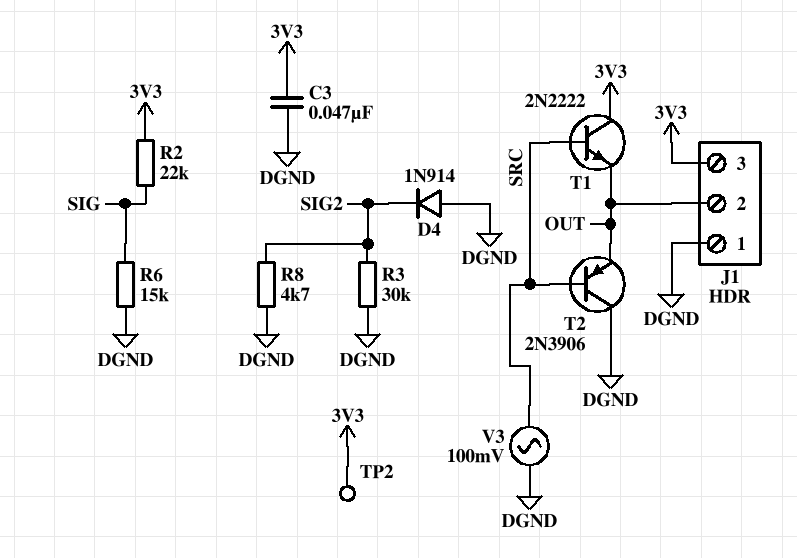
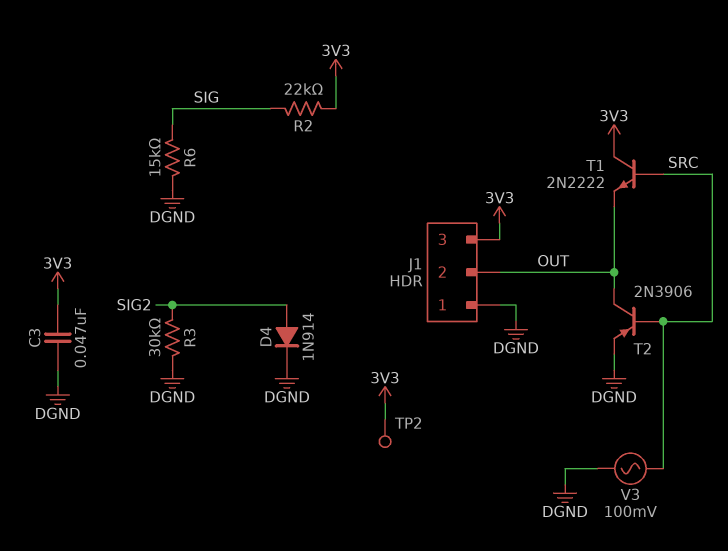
D4: diode 1N914 (A DGND, K SIG2) -> diode 1N914 (A SIG2, K DGND)
R8: 4.7k (DGND, SIG2) -> none
T2: PNP 2N3906 (B SRC, C DGND, E OUT) -> PNP 2N3906 (B SRC, C OUT, E DGND)

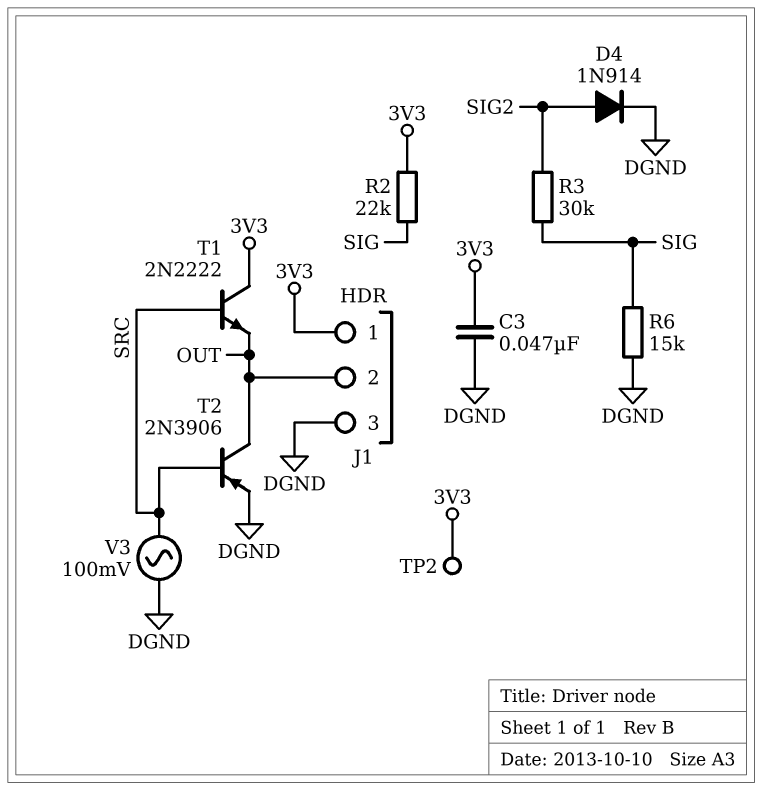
J1 pin 1: DGND -> 3V3
J1 pin 3: 3V3 -> DGND
R3: 30k (DGND, SIG2) -> 30k (SIG, SIG2)

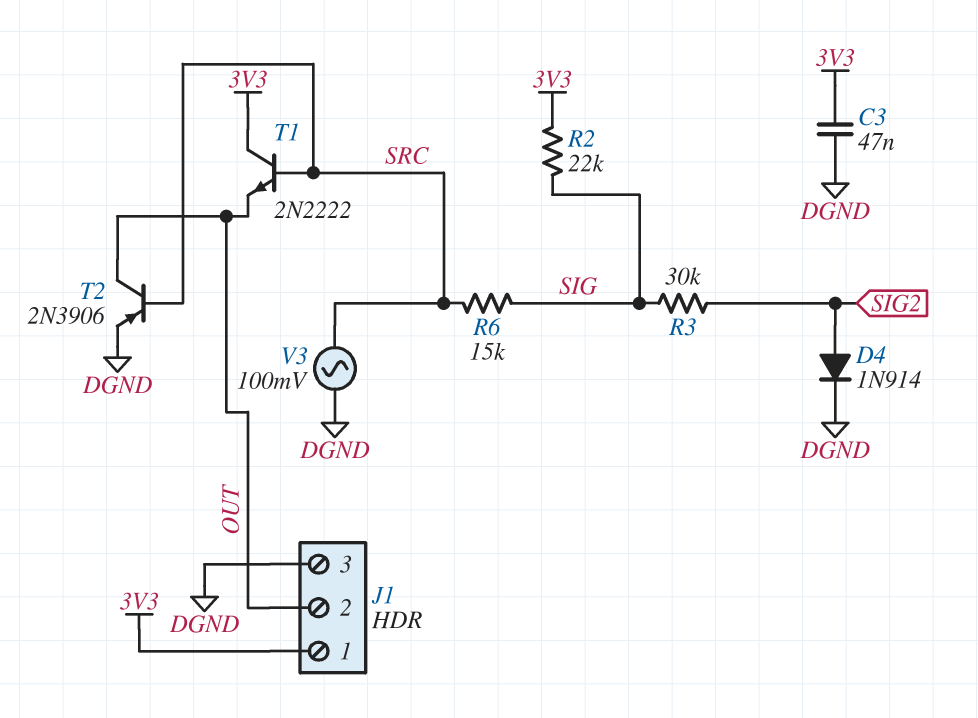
R6: 15k (DGND, SIG) -> 15k (SIG, SRC)
TP2: test point (3V3) -> none

